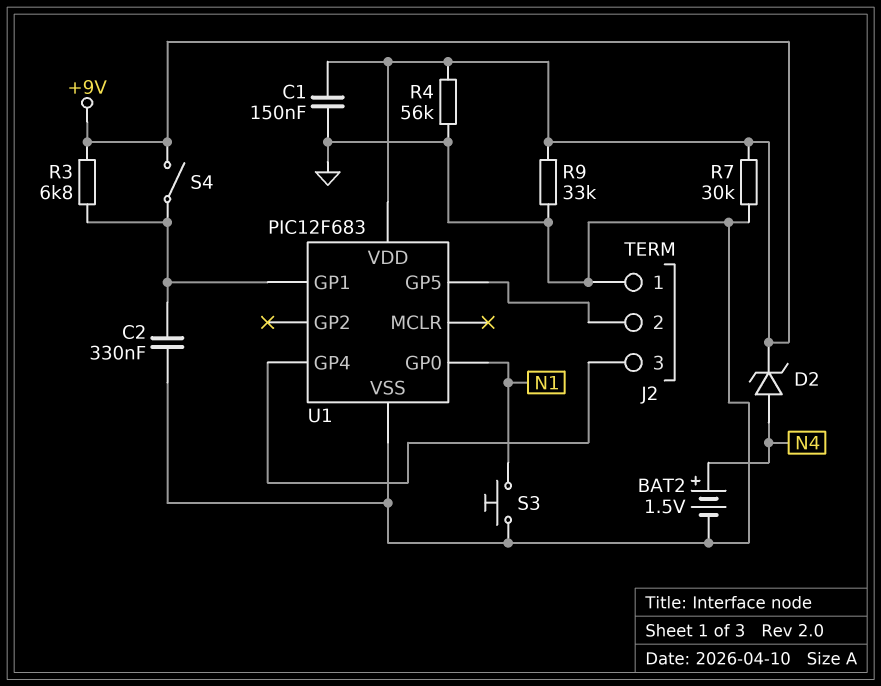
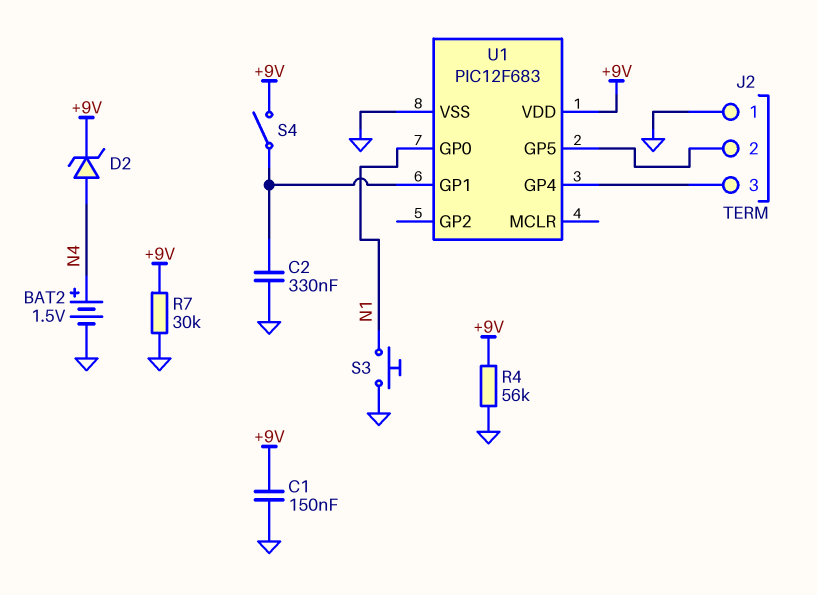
R3: 6.8k (+9V, U1/GP1) -> none
R9: 33k (+9V, GND) -> none

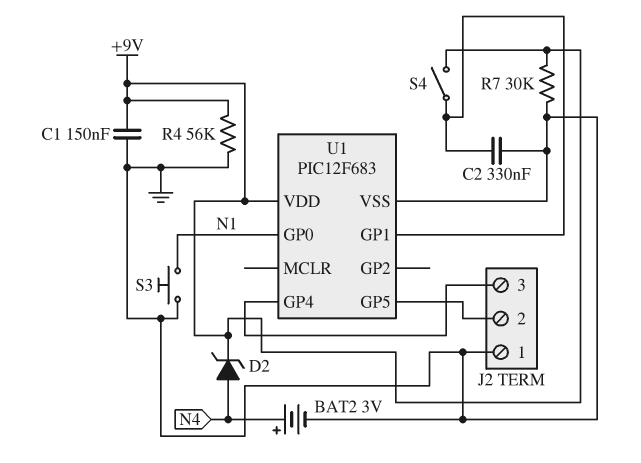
BAT2: 1.5V (plus N4, minus GND) -> 3V (plus N4, minus GND)

